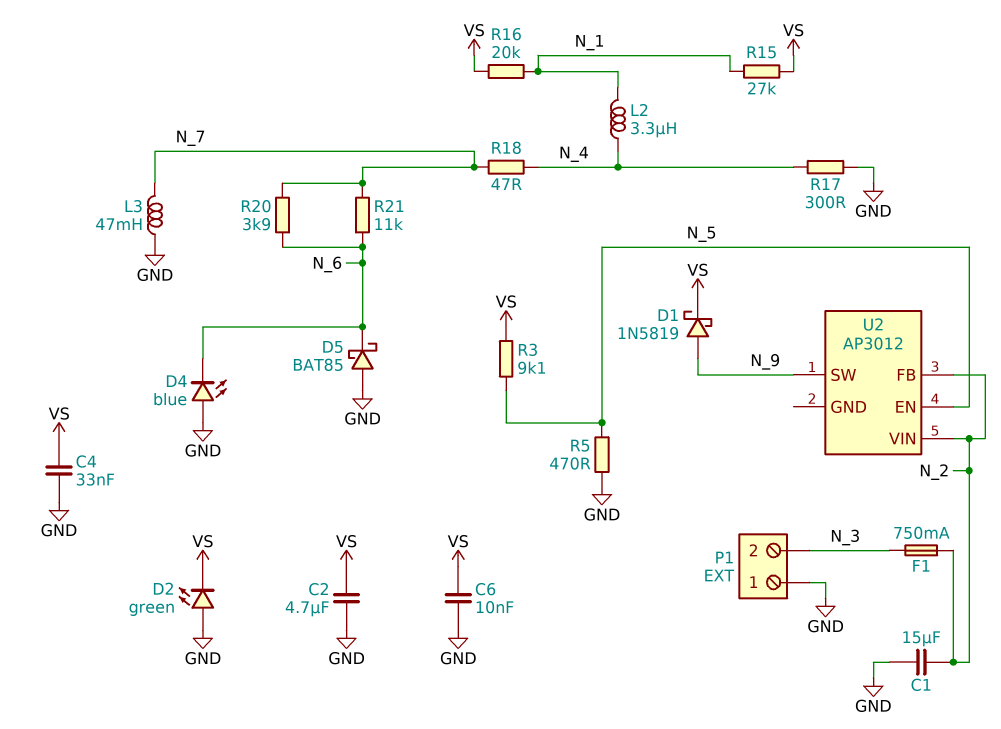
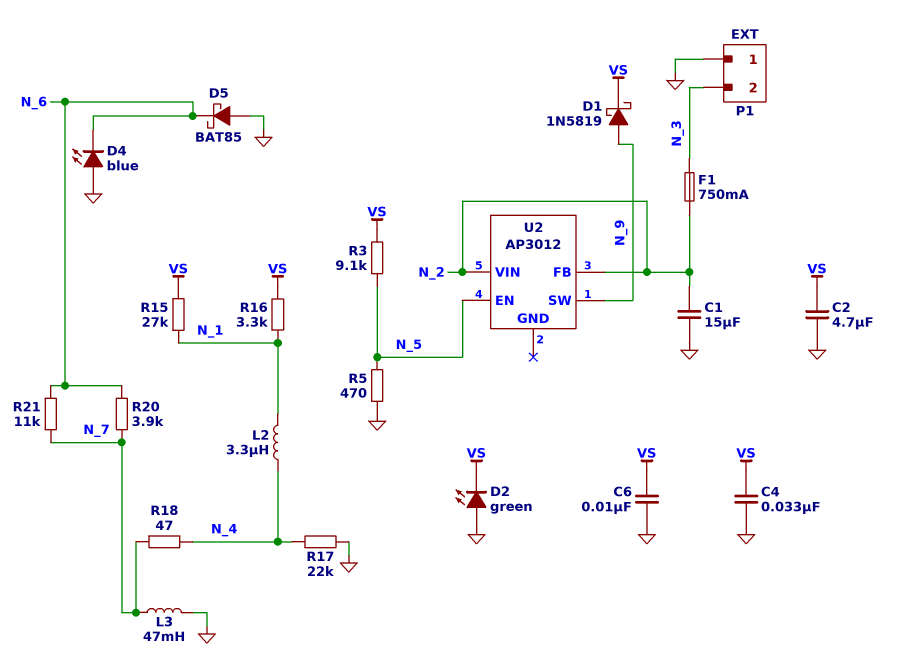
R16: 20k (N_1, VS) -> 3.3k (N_1, VS)
R17: 300 (GND, N_4) -> 22k (GND, N_4)

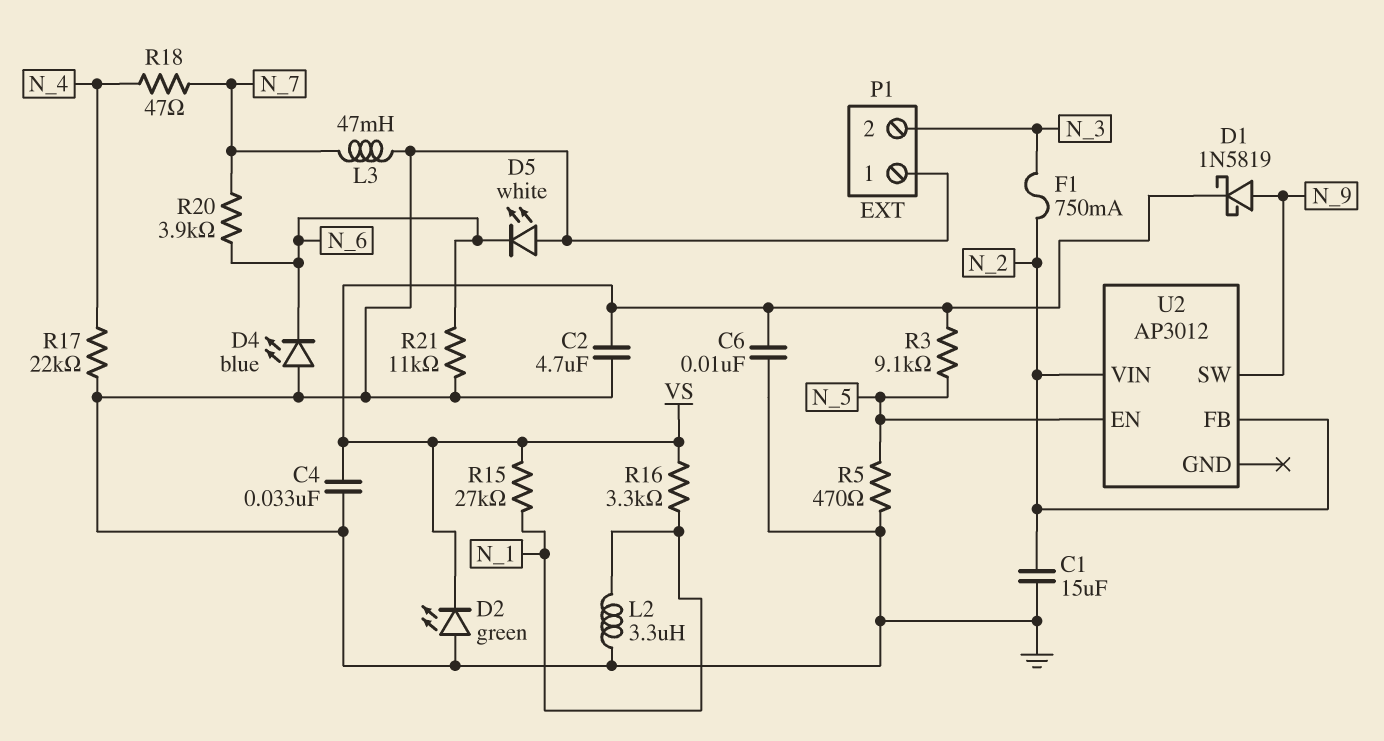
D5: schottky BAT85 (A GND, K N_6) -> LED white (A GND, K N_6)
L2: 3.3uH (N_1, N_4) -> 3.3uH (GND, N_1)
R21: 11k (N_6, N_7) -> 11k (GND, N_6)

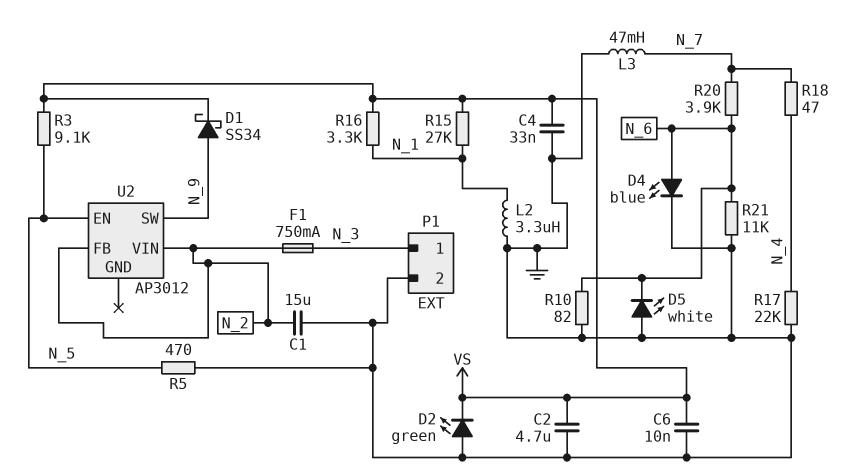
D1: schottky 1N5819 (A N_9, K VS) -> schottky SS34 (A N_9, K VS)
D4: LED blue (A GND, K N_6) -> LED blue (A N_6, K GND)
P1 pin 1: GND -> N_3
P1 pin 2: N_3 -> GND
R10: none -> 82 (GND, N_6)

